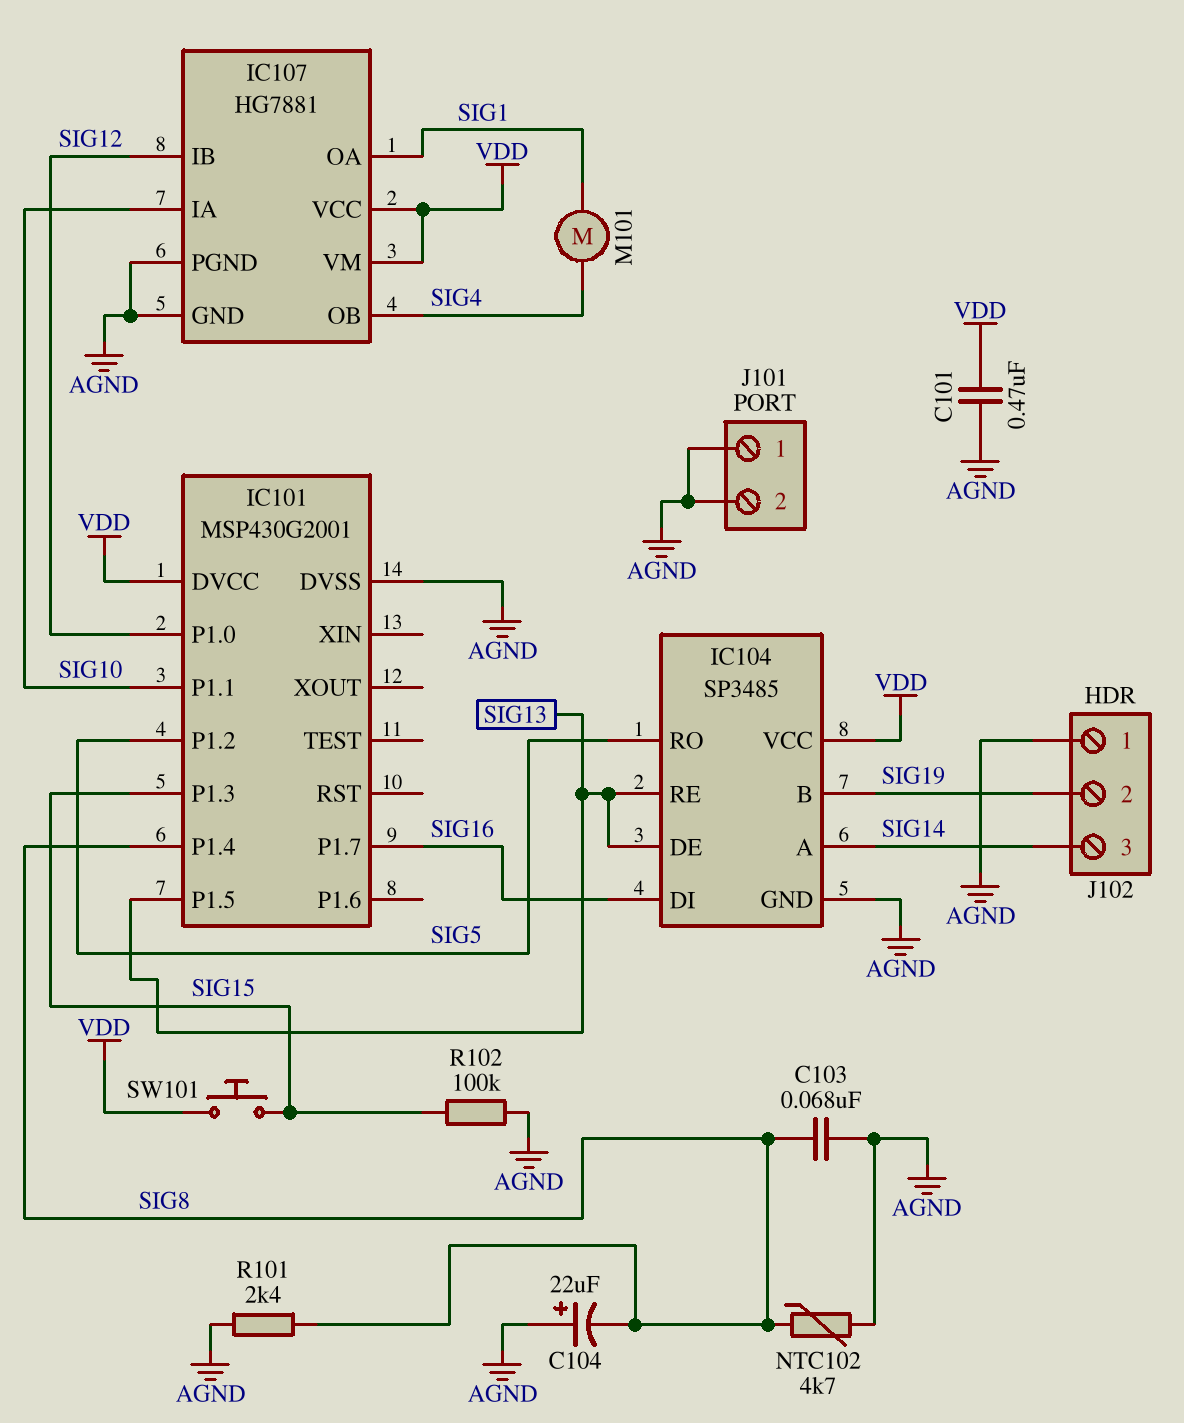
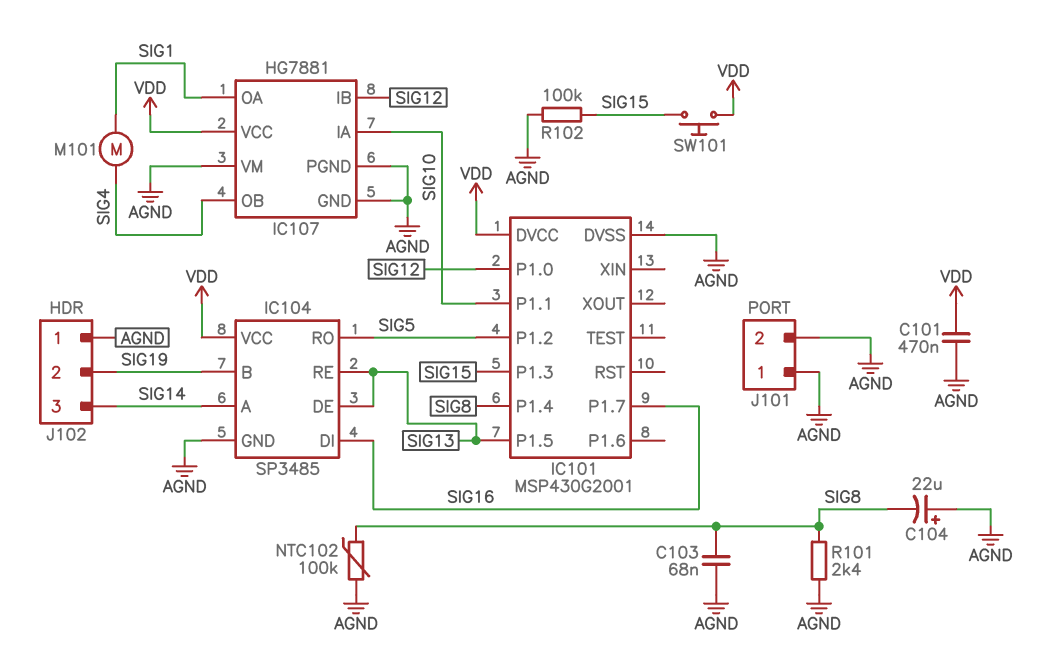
IC107 pin VM: VDD -> AGND
NTC102: 4.7k (AGND, SIG8) -> 100k (AGND, SIG8)

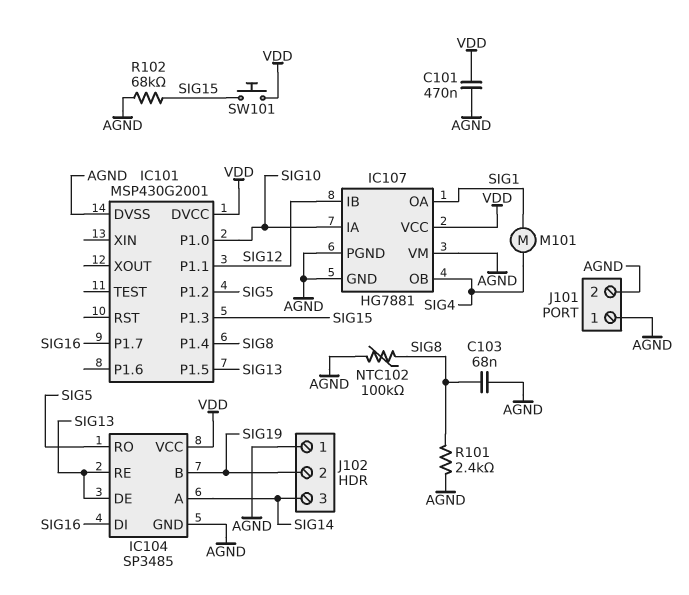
C104: 22uF (plus AGND, minus SIG8) -> none
IC101 pin P1.0: SIG12 -> SIG10
IC101 pin P1.1: SIG10 -> SIG12
R102: 100k (AGND, SIG15) -> 68k (AGND, SIG15)

